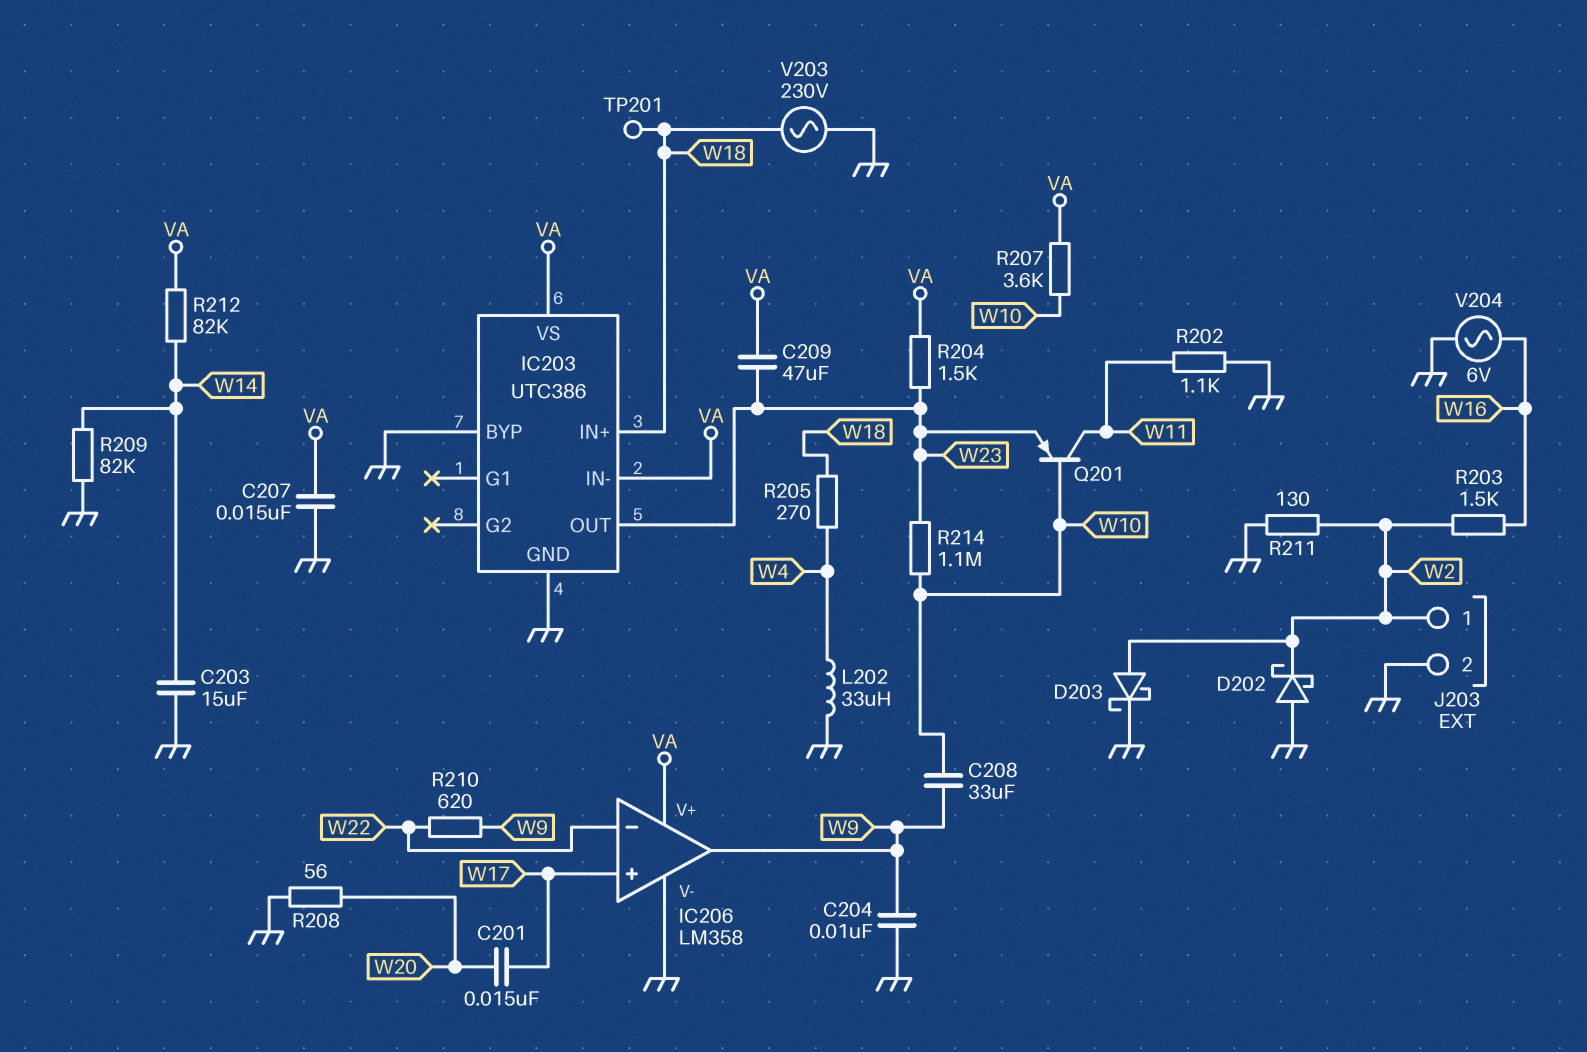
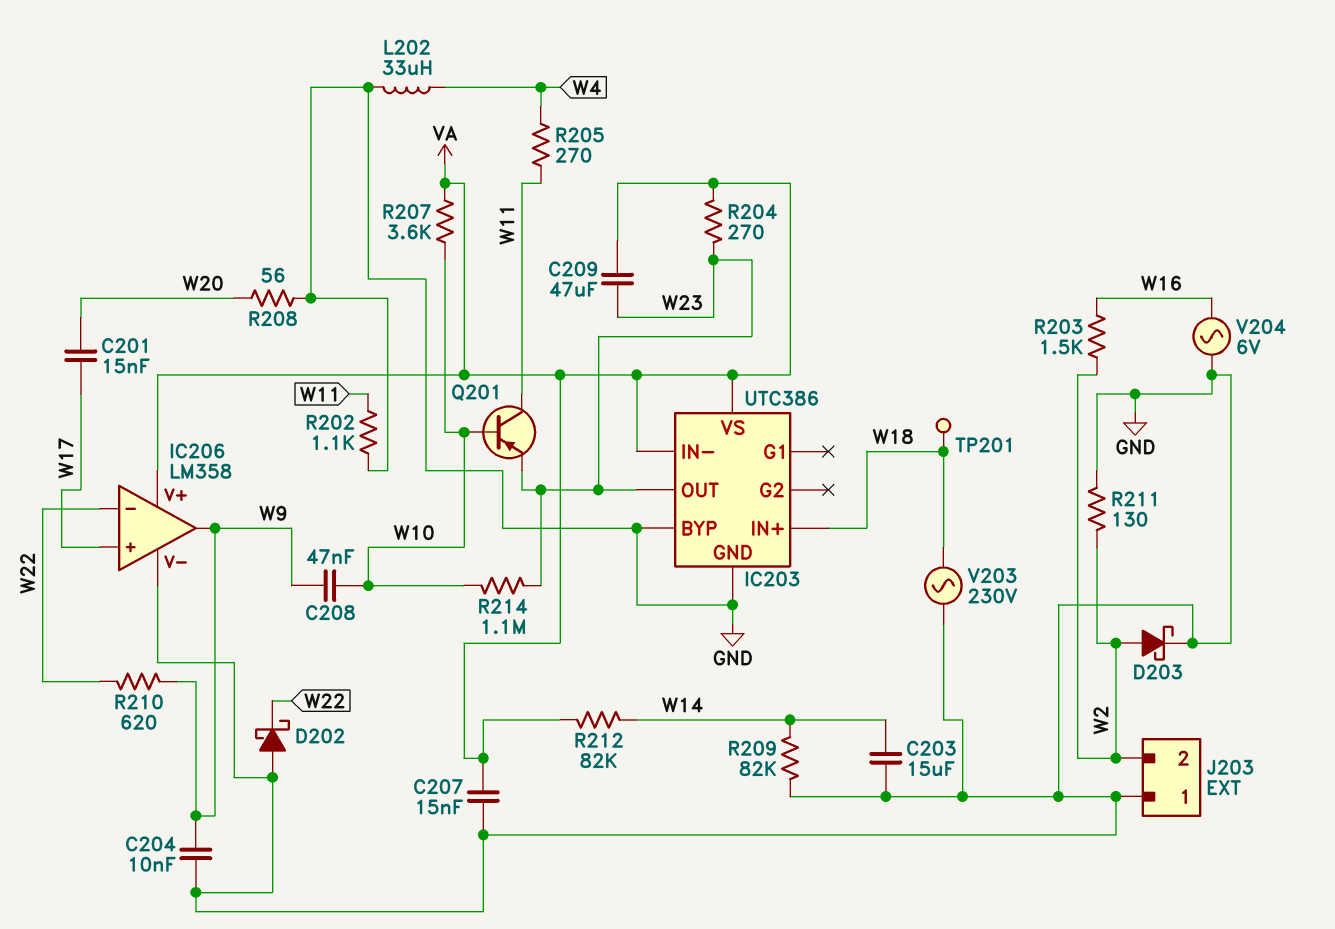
C208: 33uF (W9, W10) -> 47nF (W9, W10)
D202: schottky (A GND, K W2) -> schottky (A GND, K W22)
J203 pin 1: W2 -> GND
J203 pin 2: GND -> W2
R204: 1.5k (VA, W23) -> 270 (VA, W23)
R205: 270 (W4, W18) -> 270 (W4, W11)

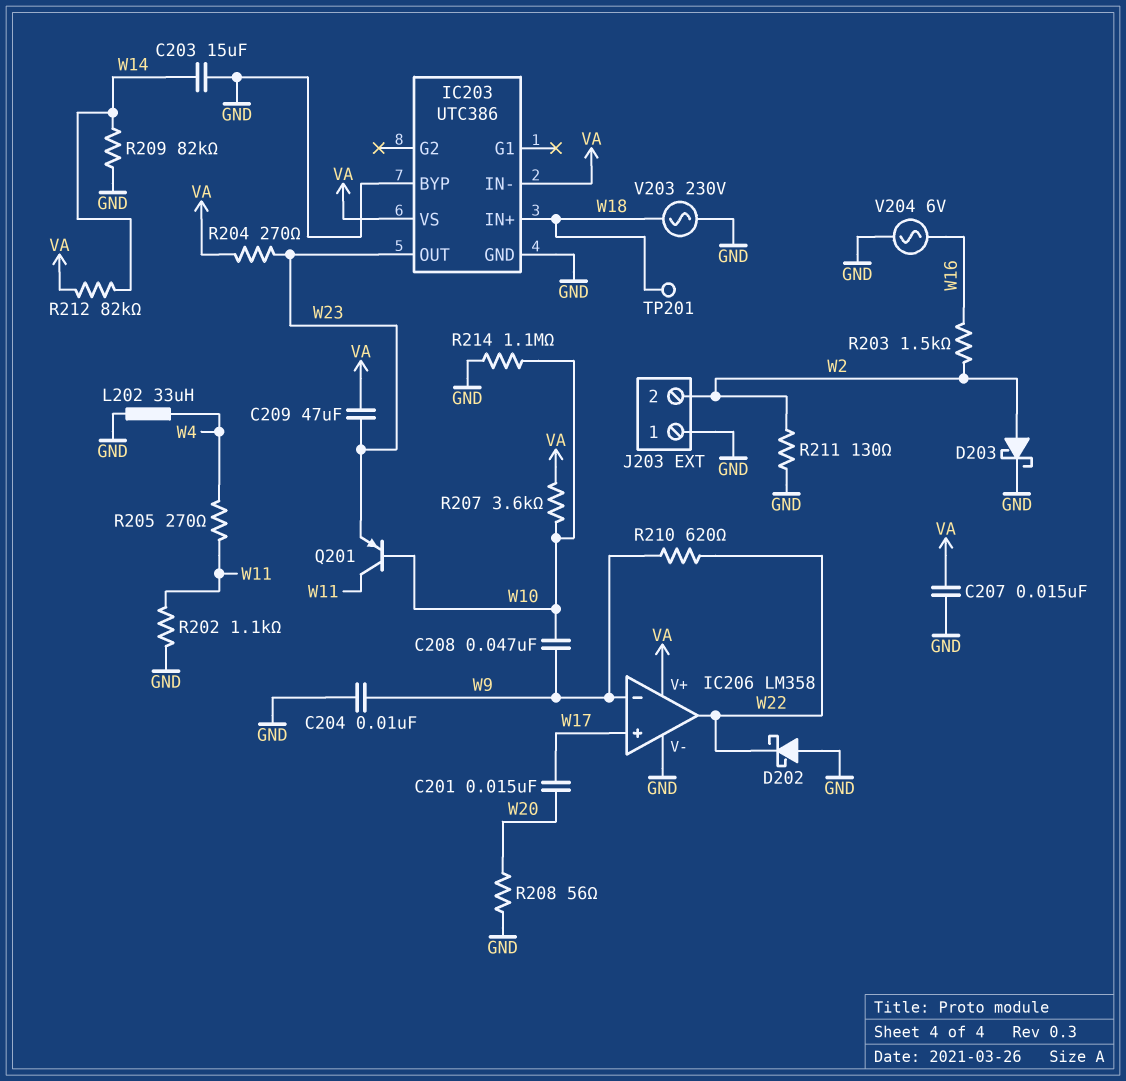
IC206 pin in-: W22 -> W9
IC206 pin out: W9 -> W22
R214: 1.1M (W10, W23) -> 1.1M (GND, W10)

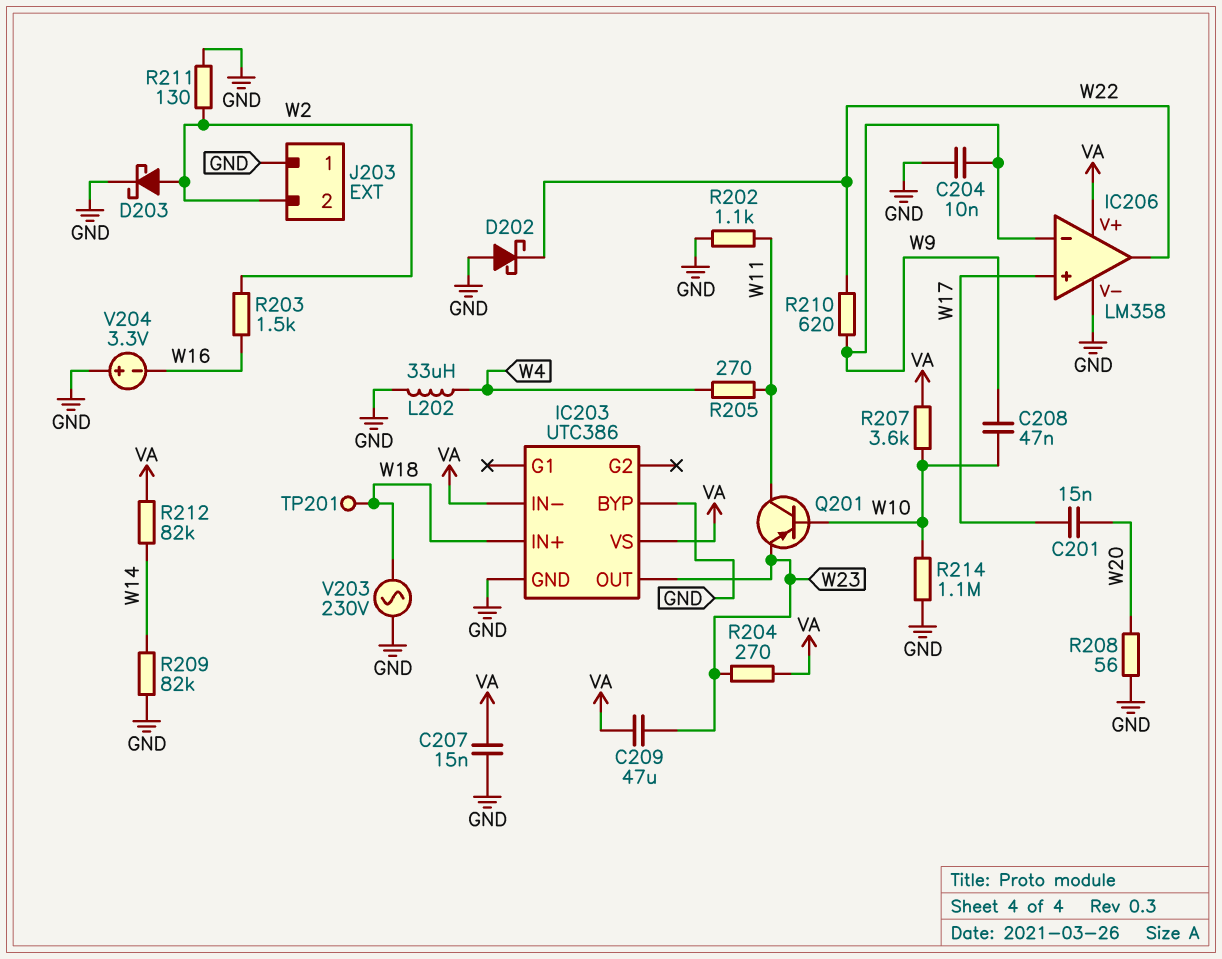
C203: 15uF (GND, W14) -> none
V204: AC 6V (GND, W16) -> 3.3V (plus GND, minus W16)

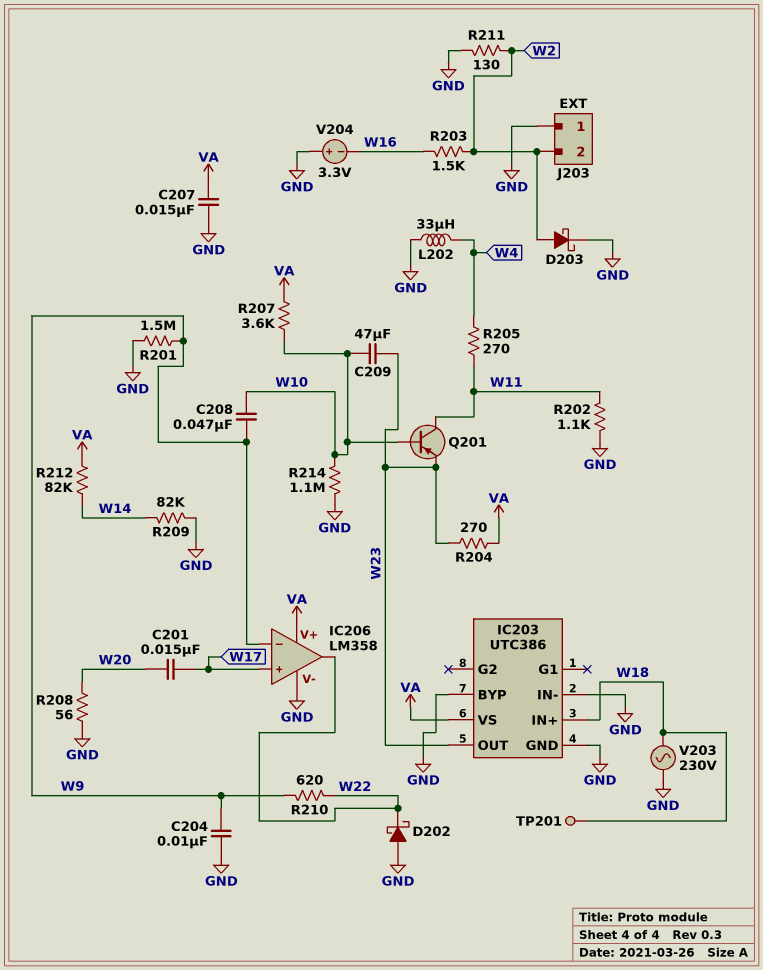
C209: 47uF (VA, W23) -> 47uF (W10, W23)
IC203 pin IN-: VA -> GND
R201: none -> 1.5M (GND, W9)

